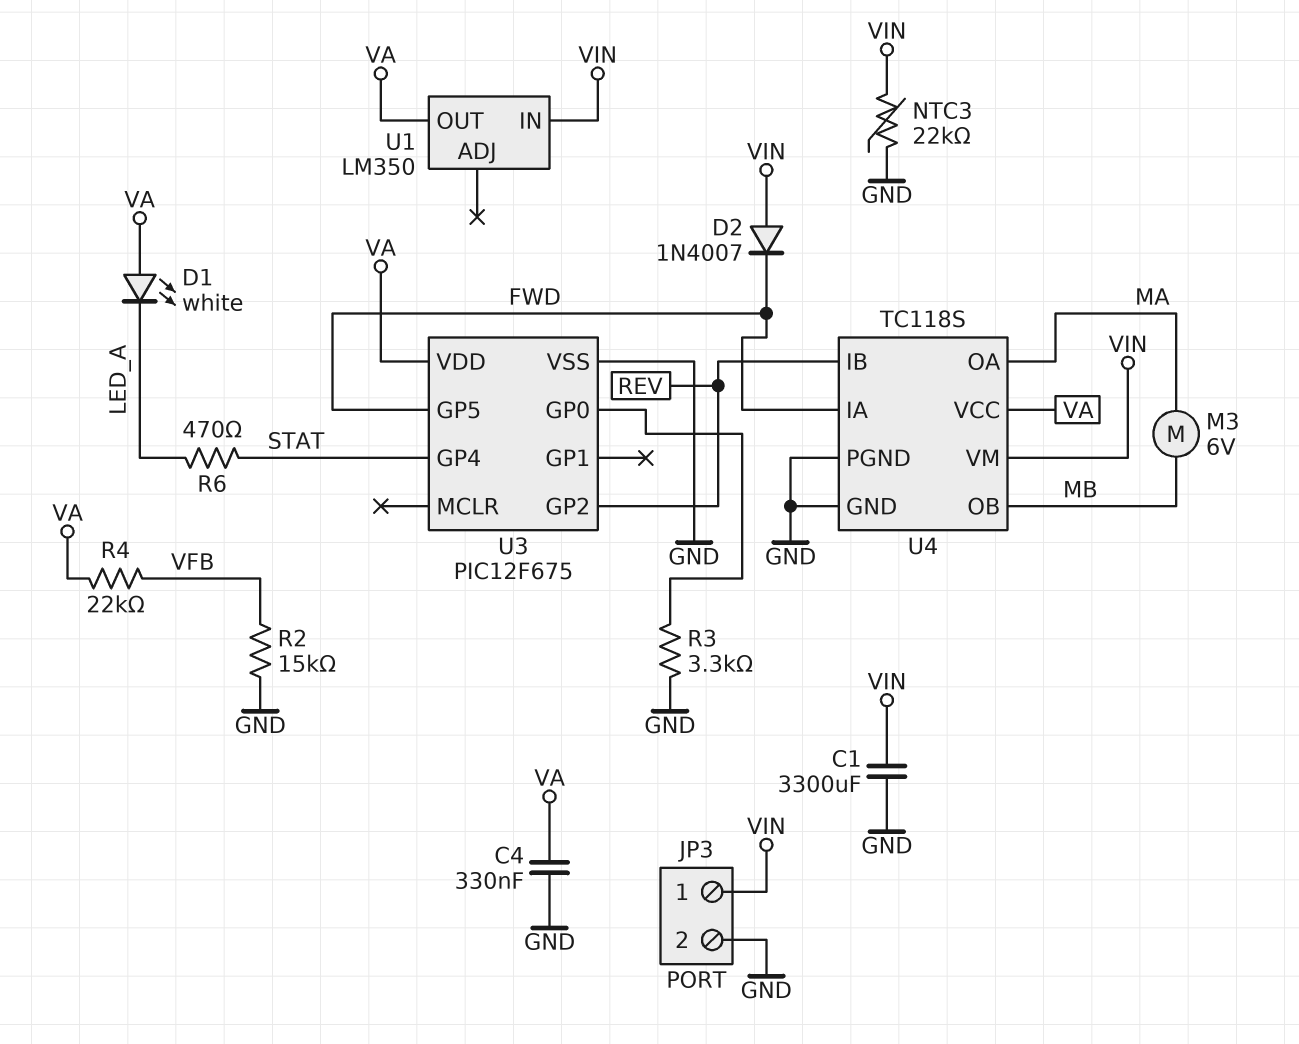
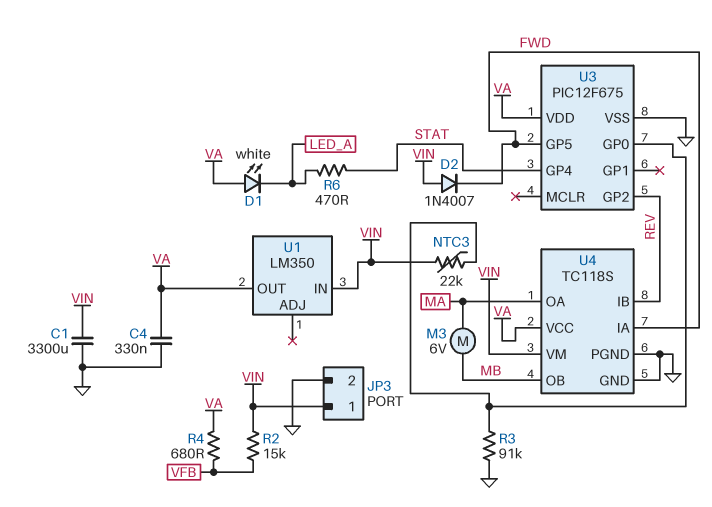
NTC3: 22k (GND, VIN) -> 22k (U3/GP0, VIN)
R2: 15k (GND, VFB) -> 15k (VFB, VIN)
R3: 3.3k (GND, U3/GP0) -> 91k (GND, U3/GP0)
R4: 22k (VA, VFB) -> 680 (VA, VFB)

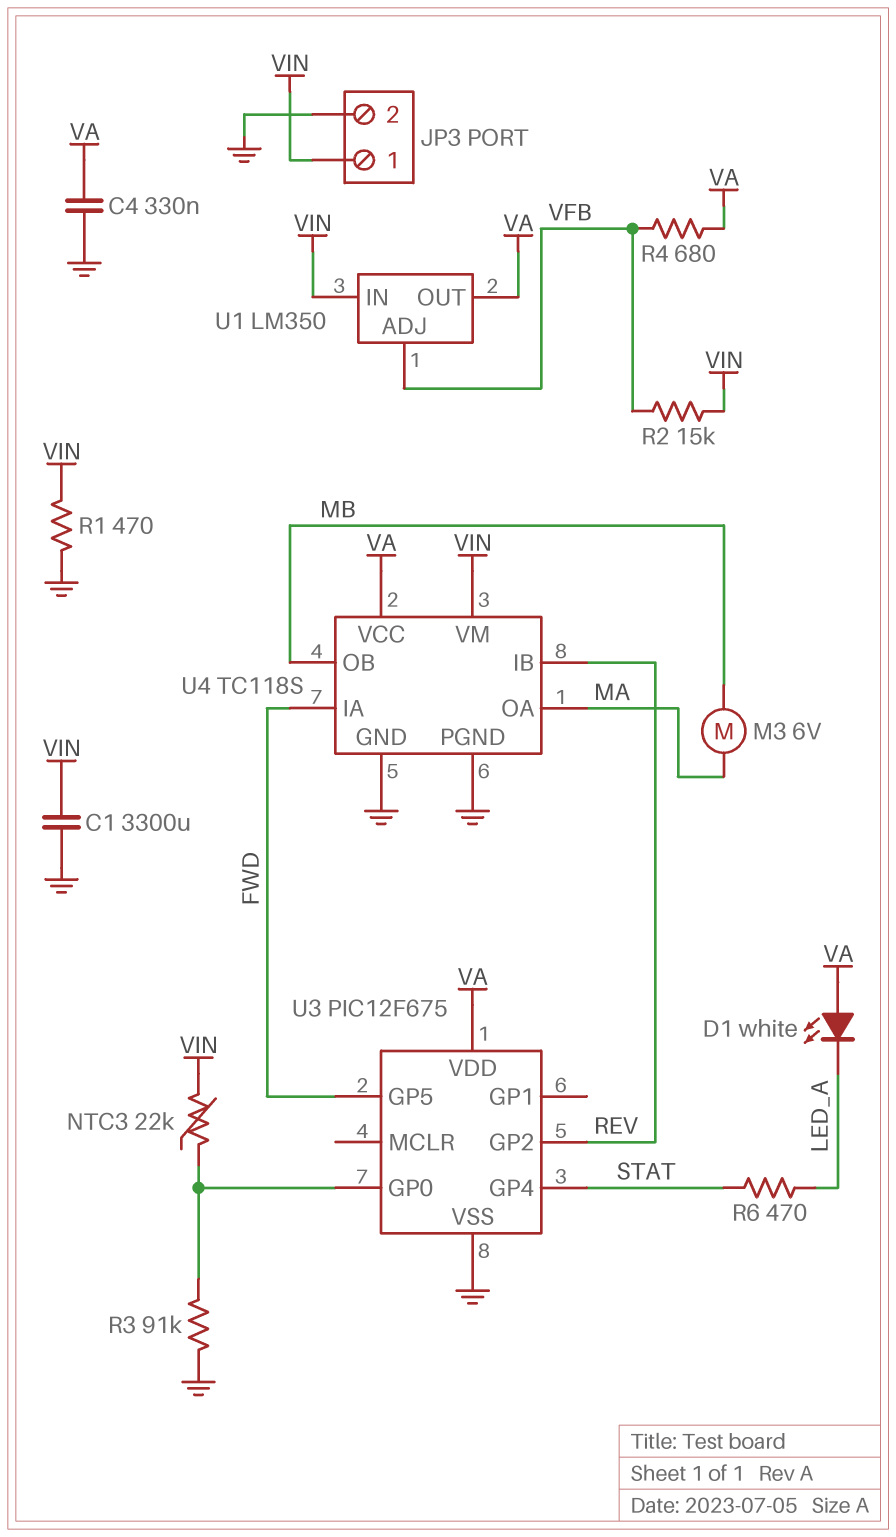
D2: diode 1N4007 (A VIN, K FWD) -> none
R1: none -> 470 (GND, VIN)
U1 pin ADJ: none -> VFB

